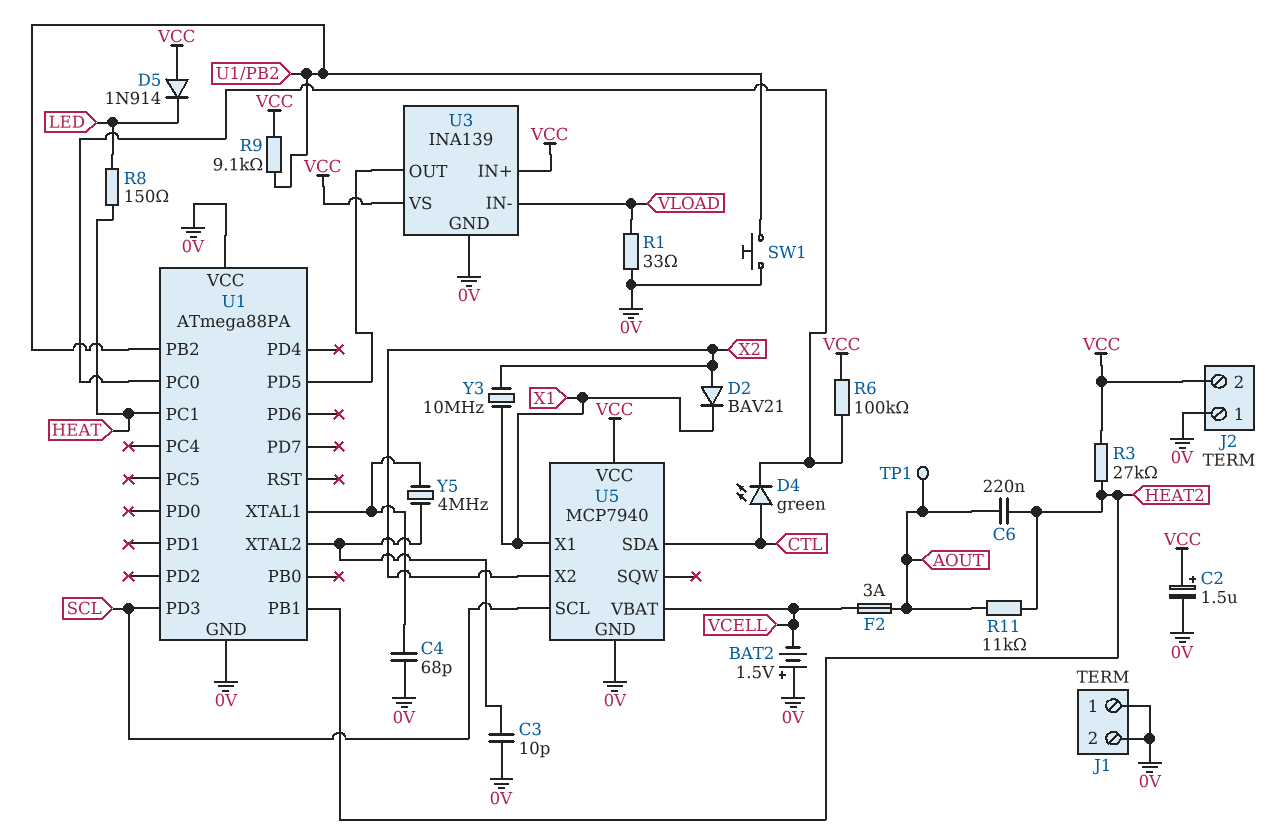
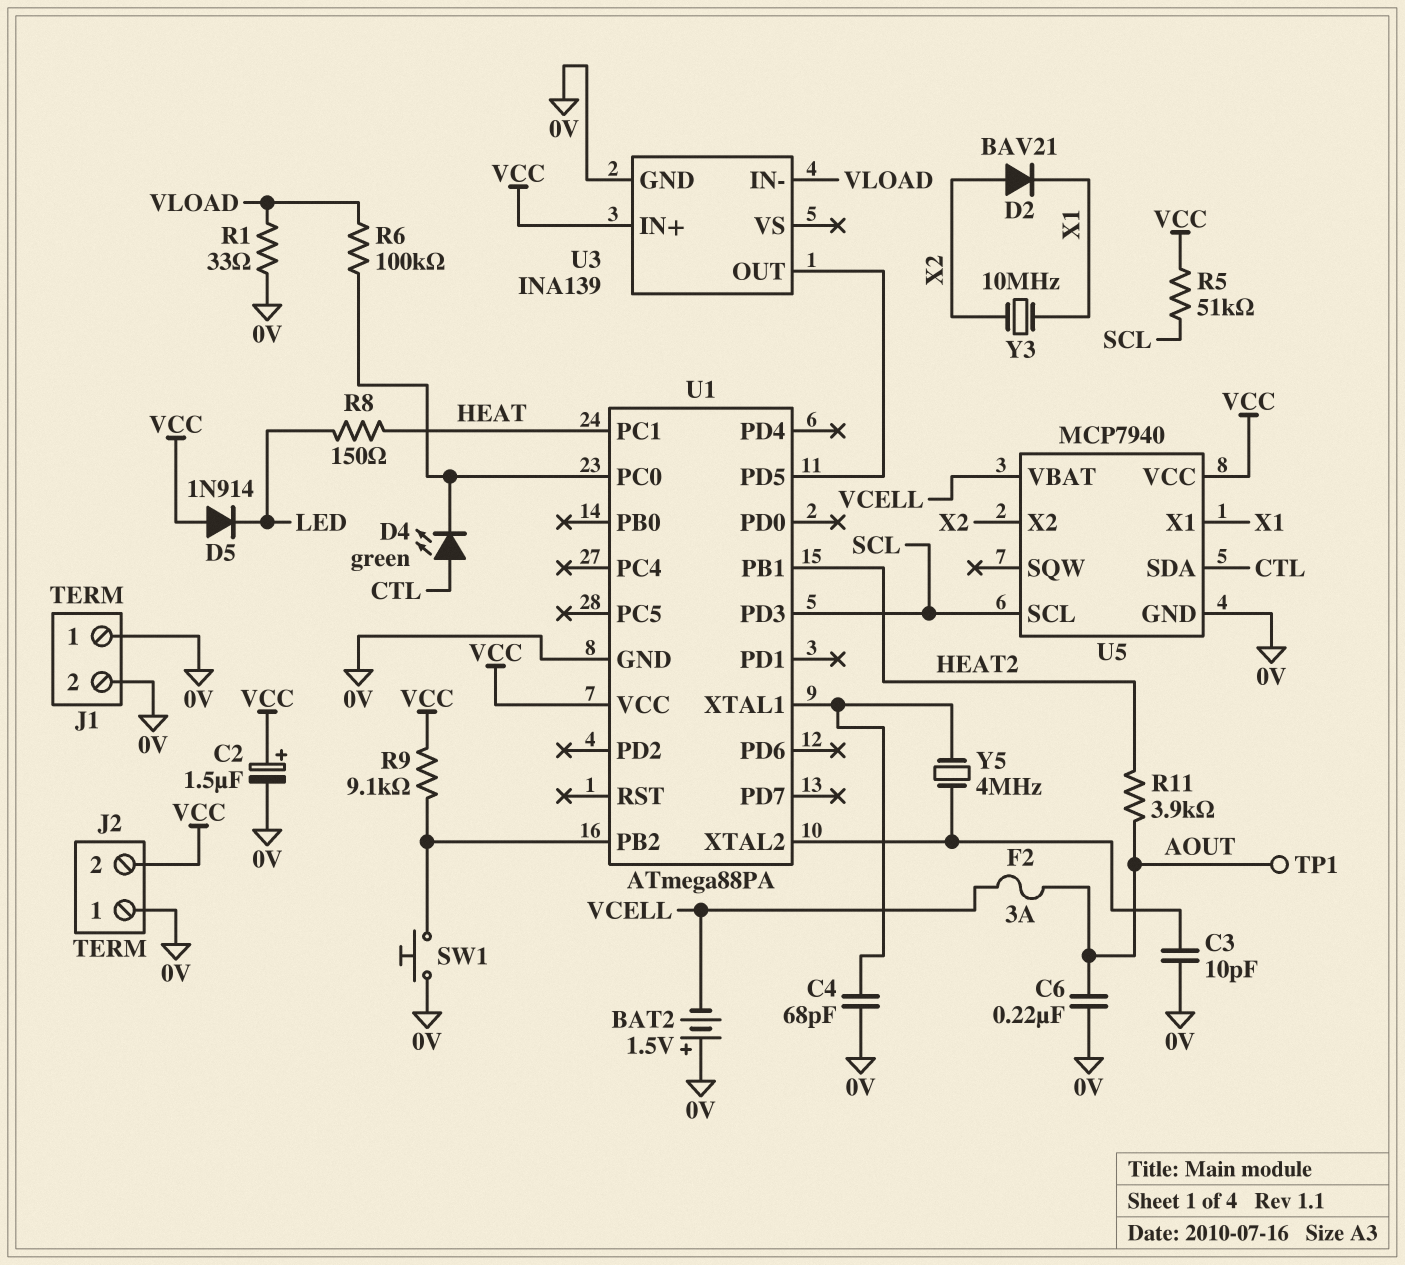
C6: 220nF (AOUT, HEAT2) -> 220nF (0V, AOUT)
R3: 27k (HEAT2, VCC) -> none
R5: none -> 51k (SCL, VCC)
R6: 100k (U1/PC0, VCC) -> 100k (U1/PC0, VLOAD)
R11: 11k (AOUT, HEAT2) -> 3.9k (AOUT, HEAT2)
U1 pin VCC: 0V -> VCC
U3 pin VS: VCC -> none

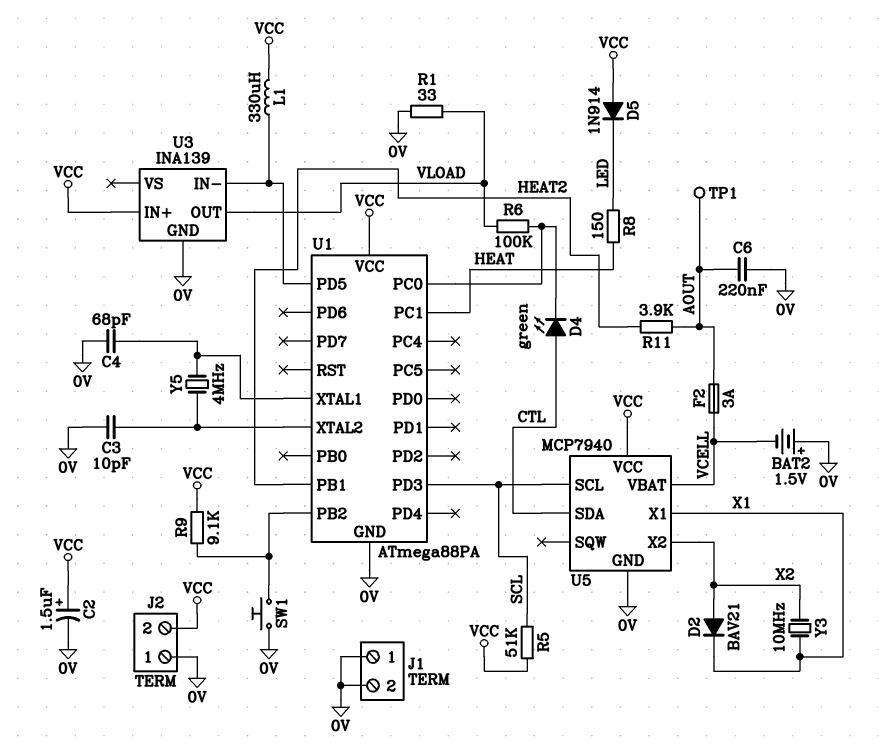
L1: none -> 330uH (U1/PD5, VCC)
U3 pin IN-: VLOAD -> U1/PD5
U3 pin OUT: U1/PD5 -> VLOAD

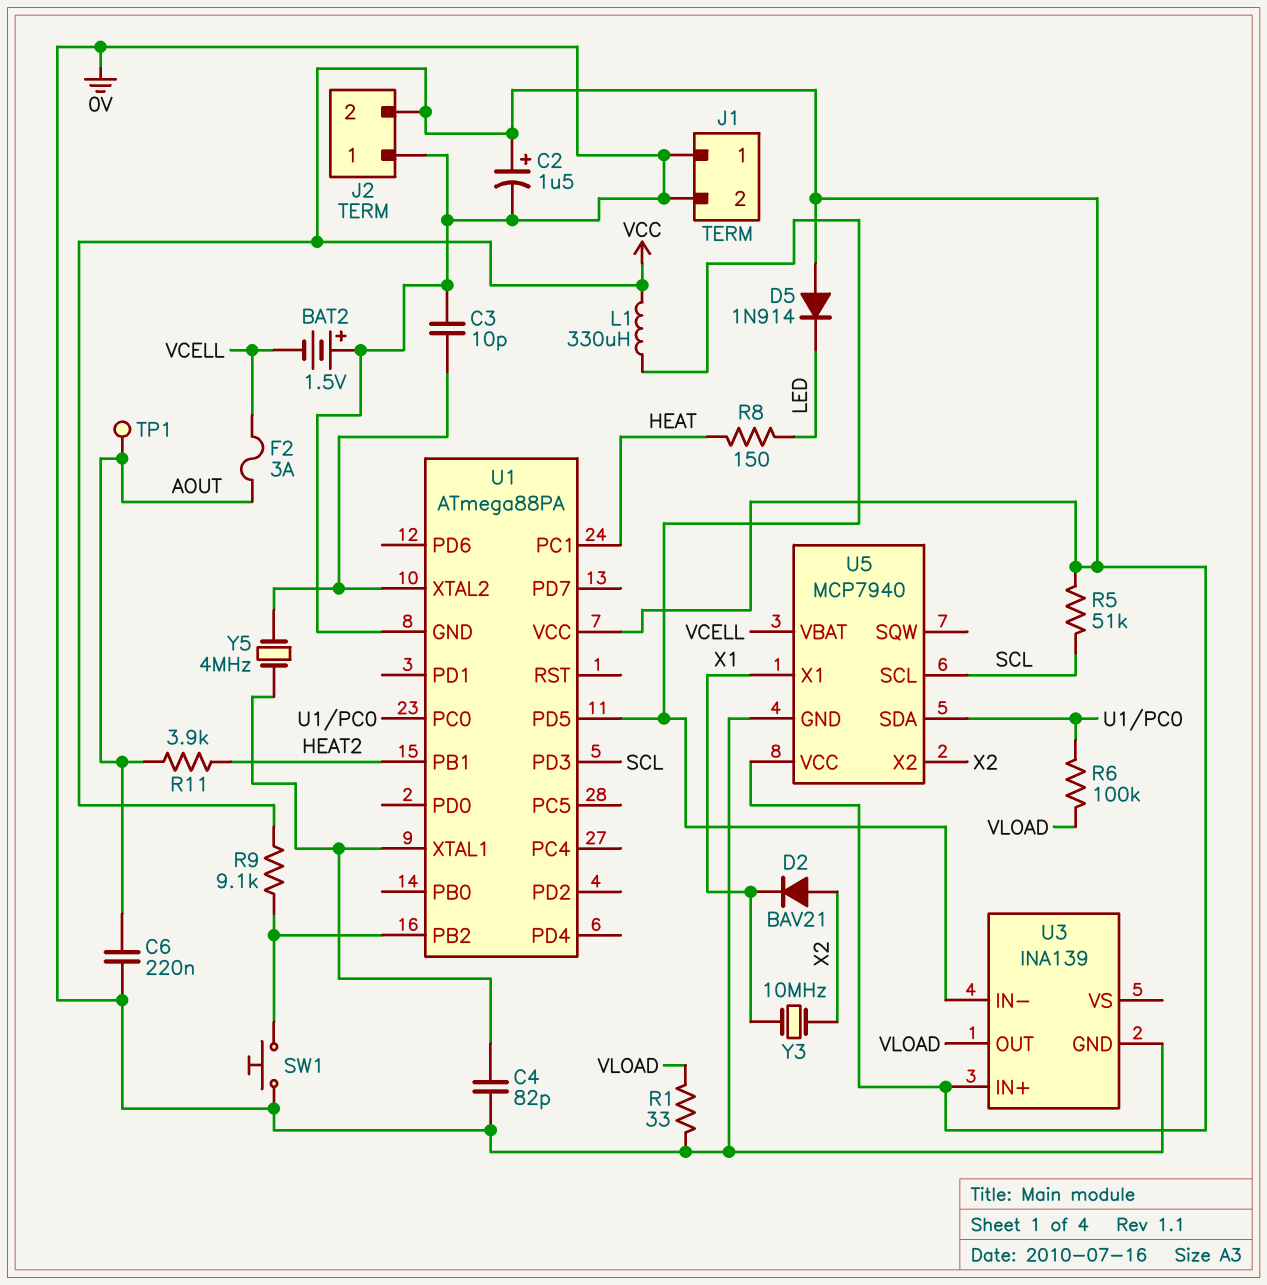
C4: 68pF (0V, U1/XTAL1) -> 82pF (0V, U1/XTAL1)
D4: LED green (A CTL, K U1/PC0) -> none
U5 pin SDA: CTL -> U1/PC0

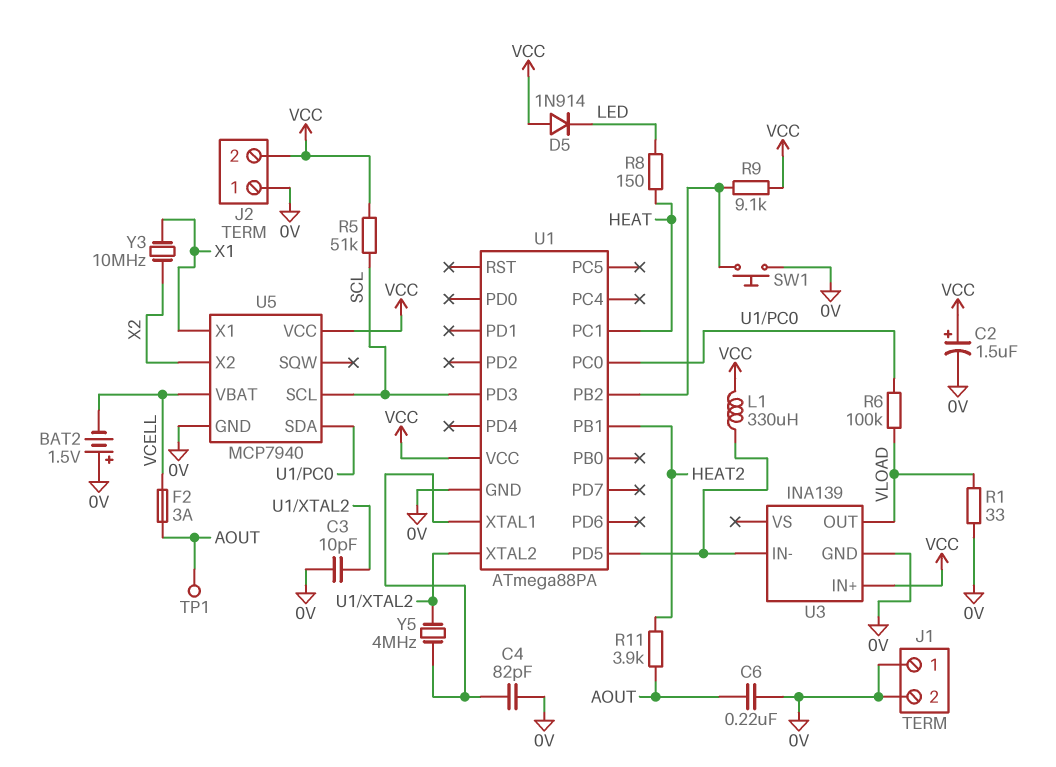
D2: diode BAV21 (A X2, K X1) -> none

